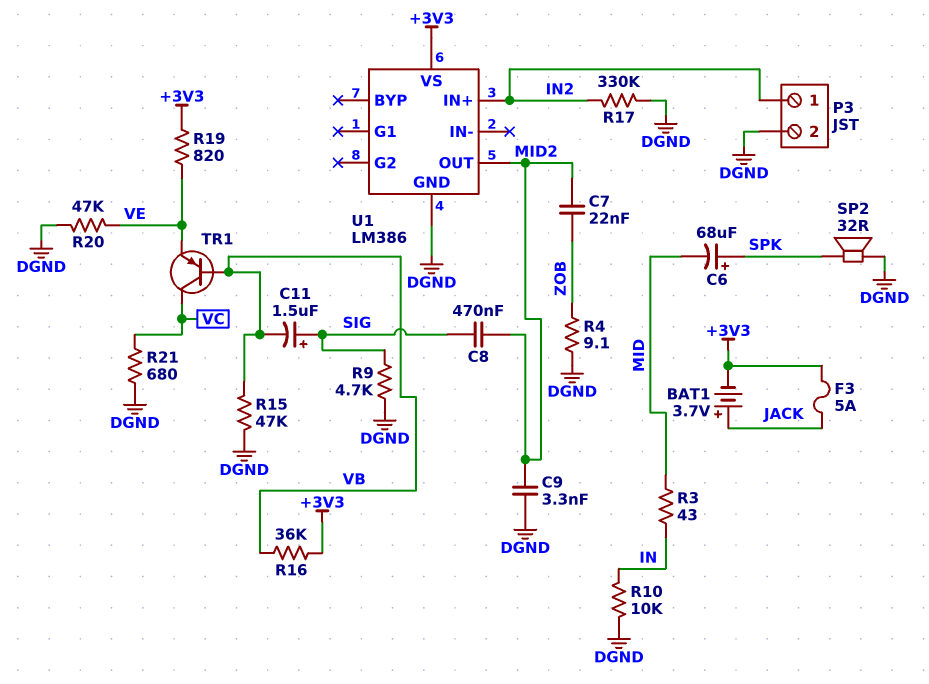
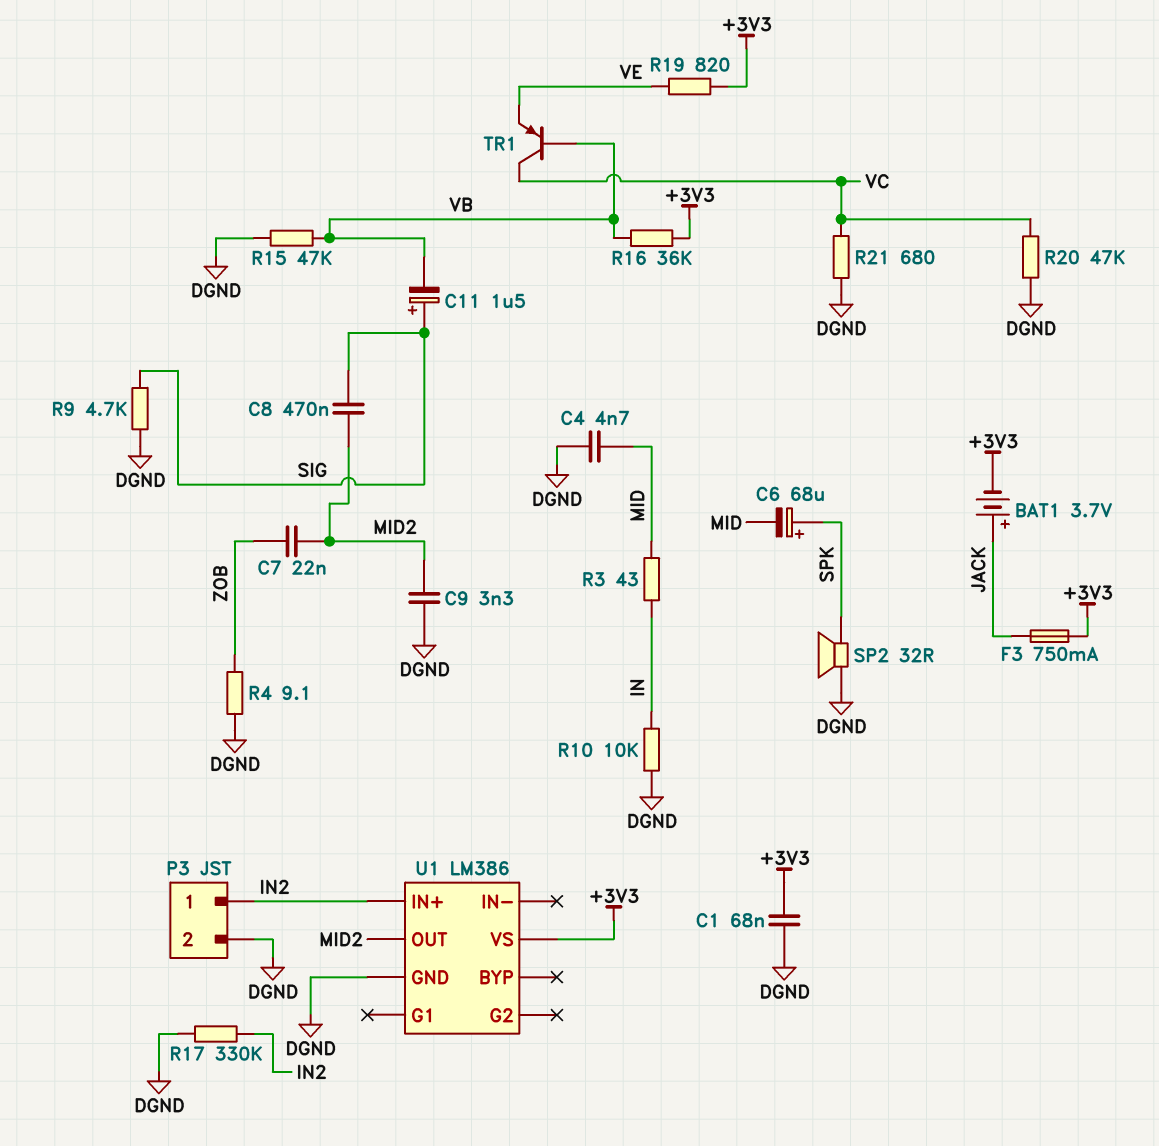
C1: none -> 68nF (+3V3, DGND)
C4: none -> 4.7nF (DGND, MID)
F3: 5A (+3V3, JACK) -> 750mA (+3V3, JACK)
R20: 47k (DGND, VE) -> 47k (DGND, VC)

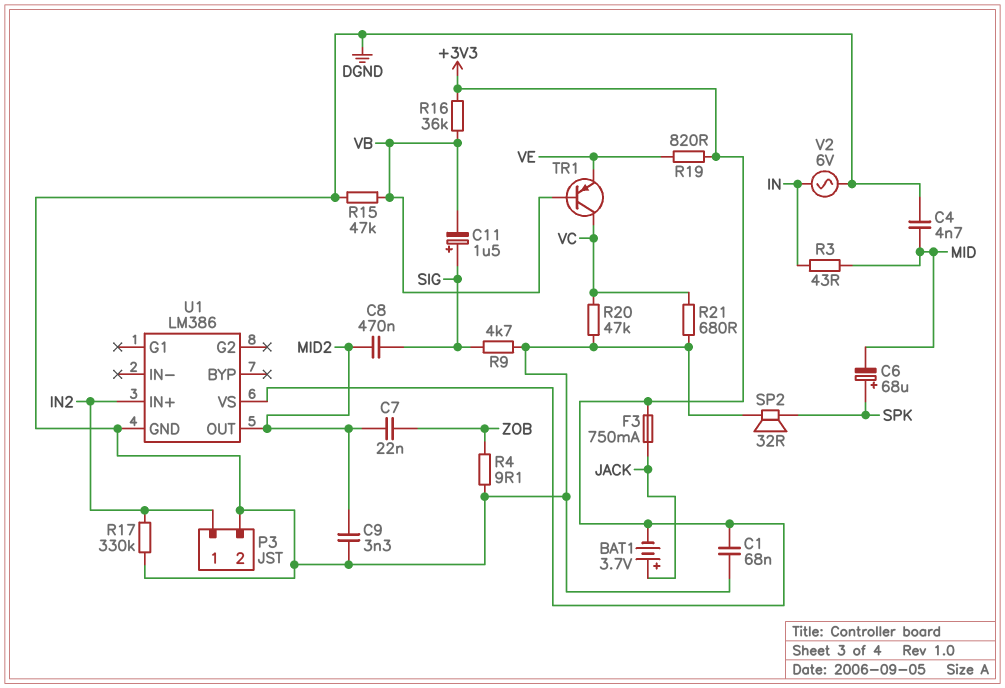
R10: 10k (DGND, IN) -> none
V2: none -> AC 6V (DGND, IN)

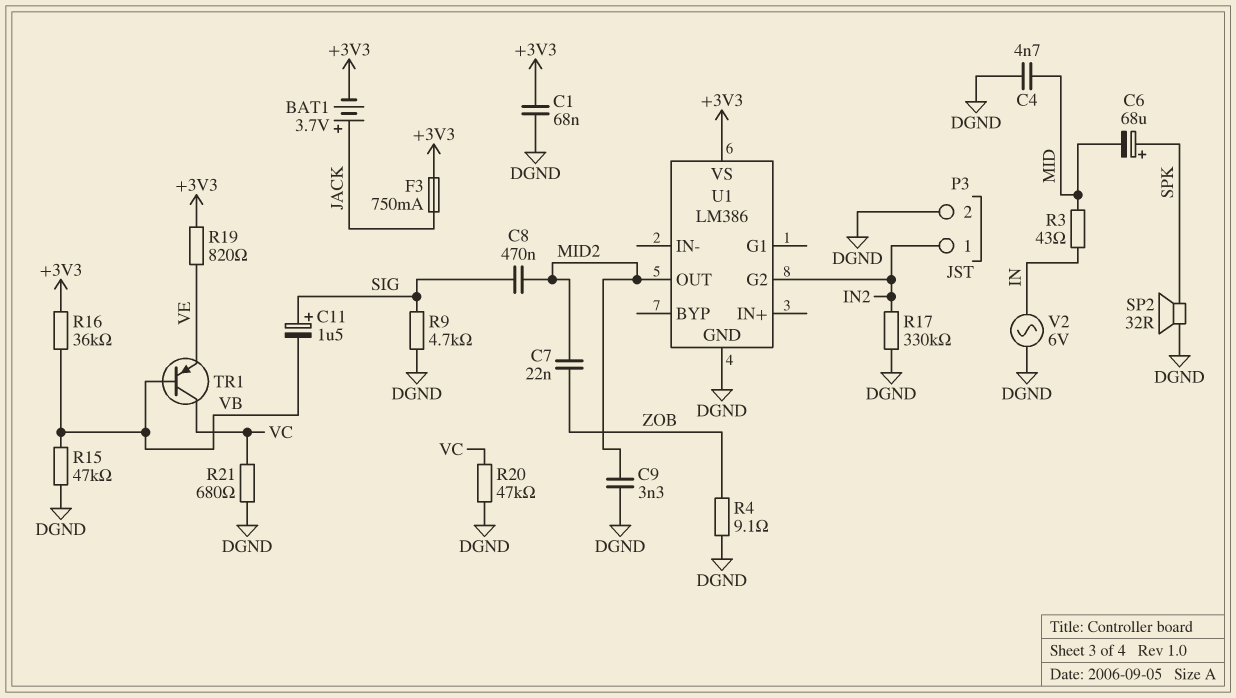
U1 pin G2: none -> IN2
U1 pin IN+: IN2 -> none

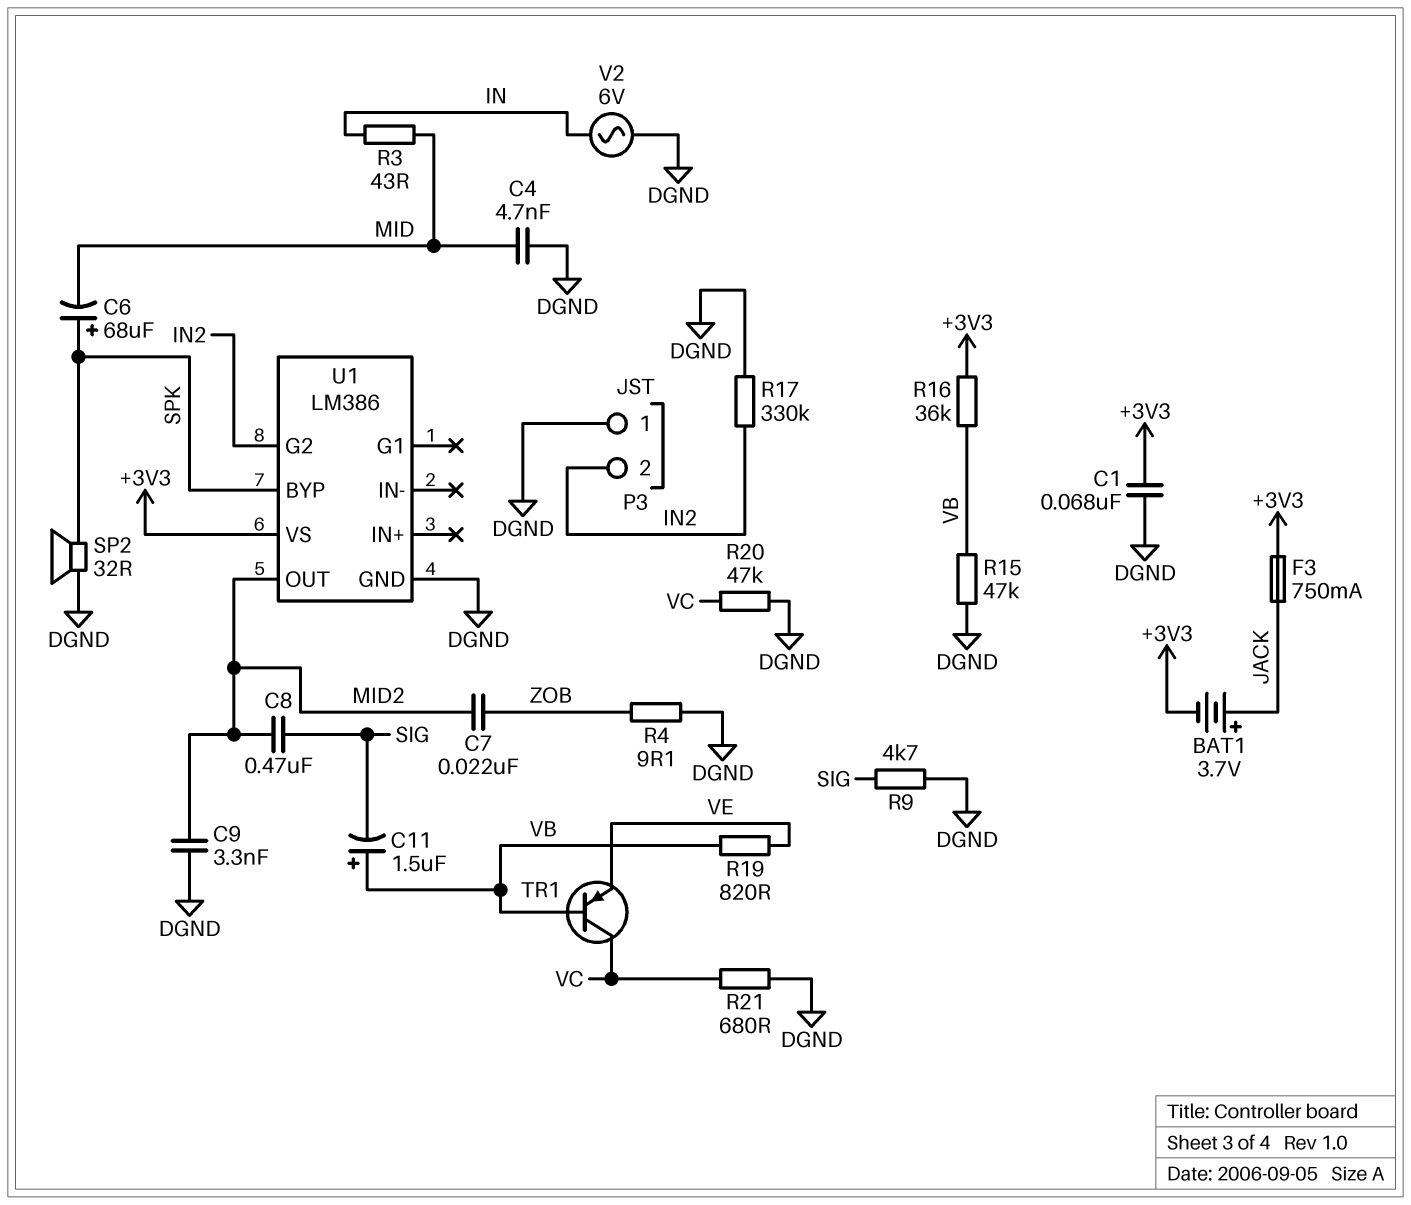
C11: 1.5uF (plus SIG, minus VB) -> 1.5uF (plus VB, minus SIG)
P3 pin 1: IN2 -> DGND
P3 pin 2: DGND -> IN2
R19: 820 (+3V3, VE) -> 820 (VB, VE)
U1 pin BYP: none -> SPK

